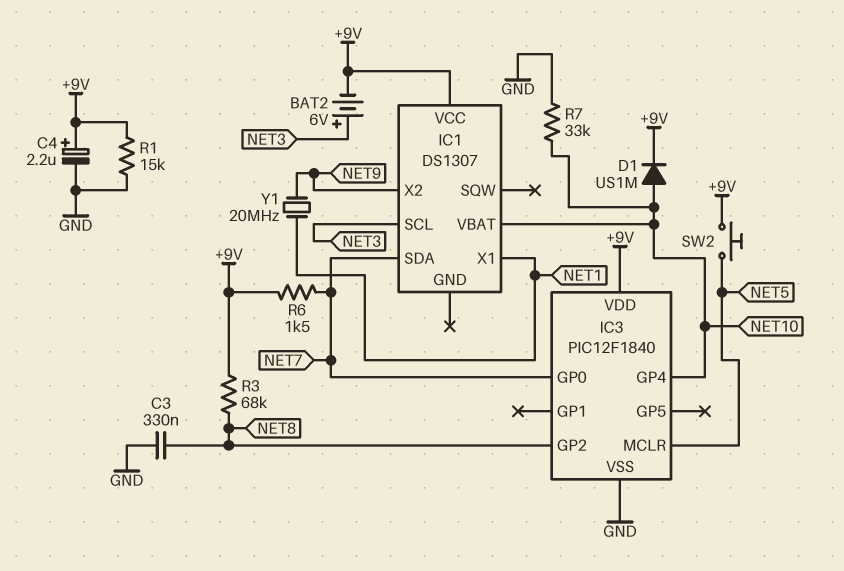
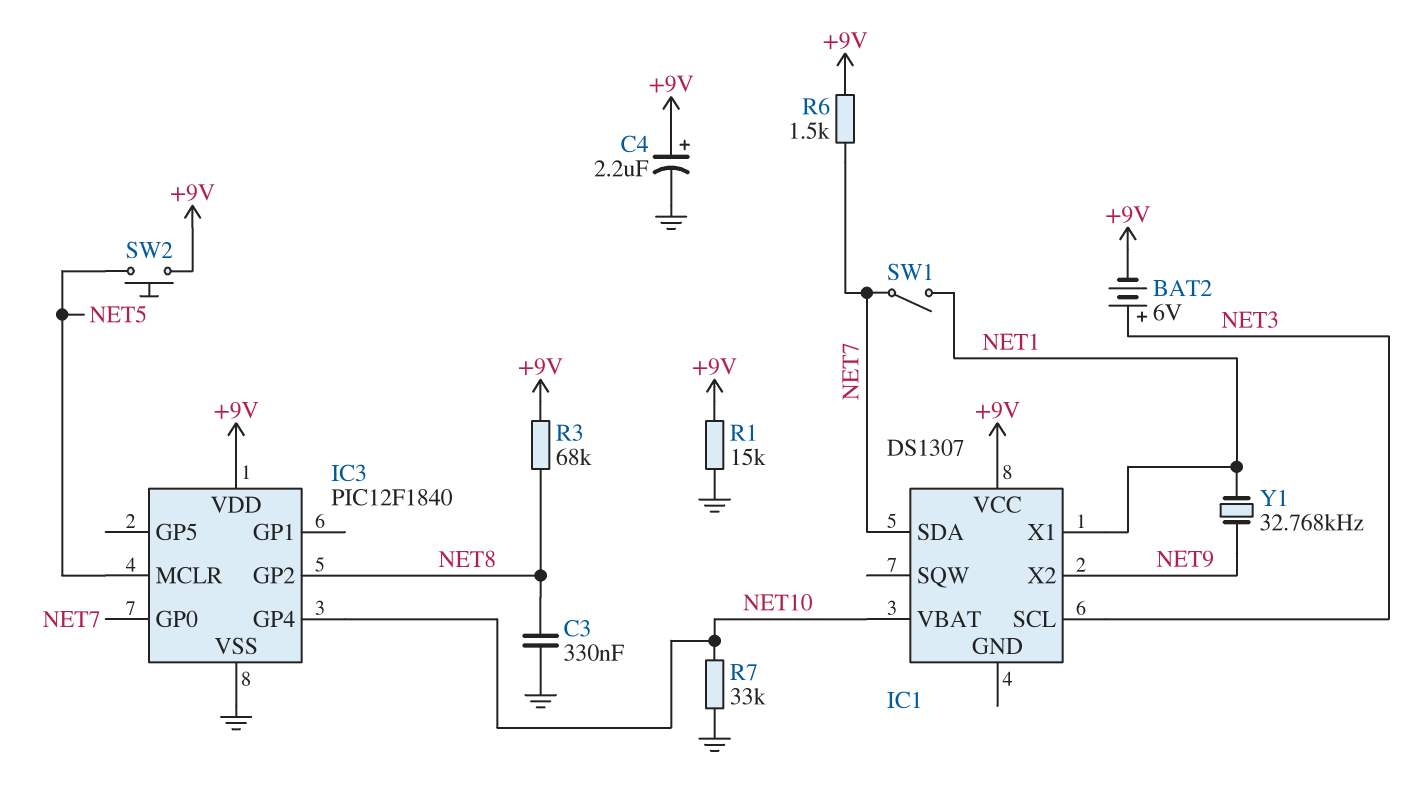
D1: diode US1M (A NET10, K +9V) -> none
SW1: none -> switch (NET1, NET7)
Y1: 20MHz (NET1, NET9) -> 32.768kHz (NET1, NET9)

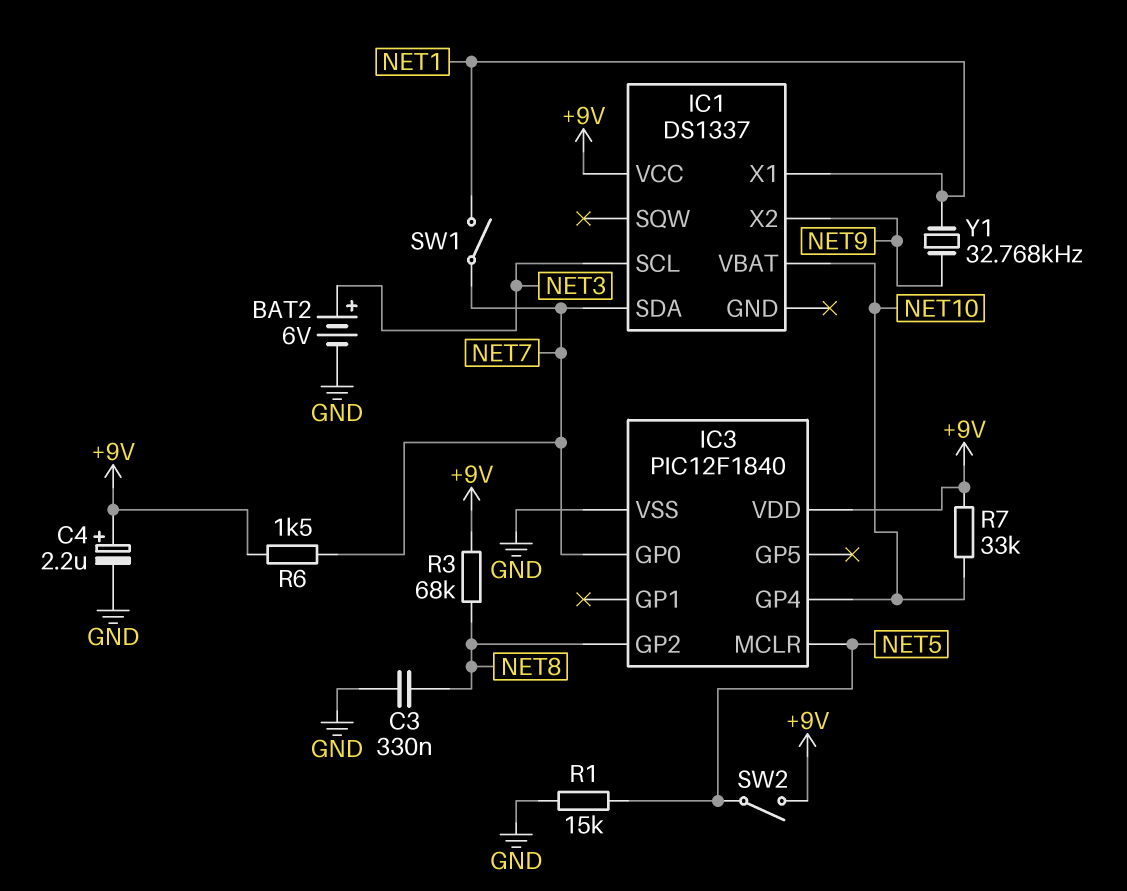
BAT2: 6V (plus NET3, minus +9V) -> 6V (plus NET3, minus GND)
IC1: DS1307 -> DS1337
R1: 15k (+9V, GND) -> 15k (GND, NET5)
R7: 33k (GND, NET10) -> 33k (+9V, NET10)
SW2: button (+9V, NET5) -> switch (+9V, NET5)

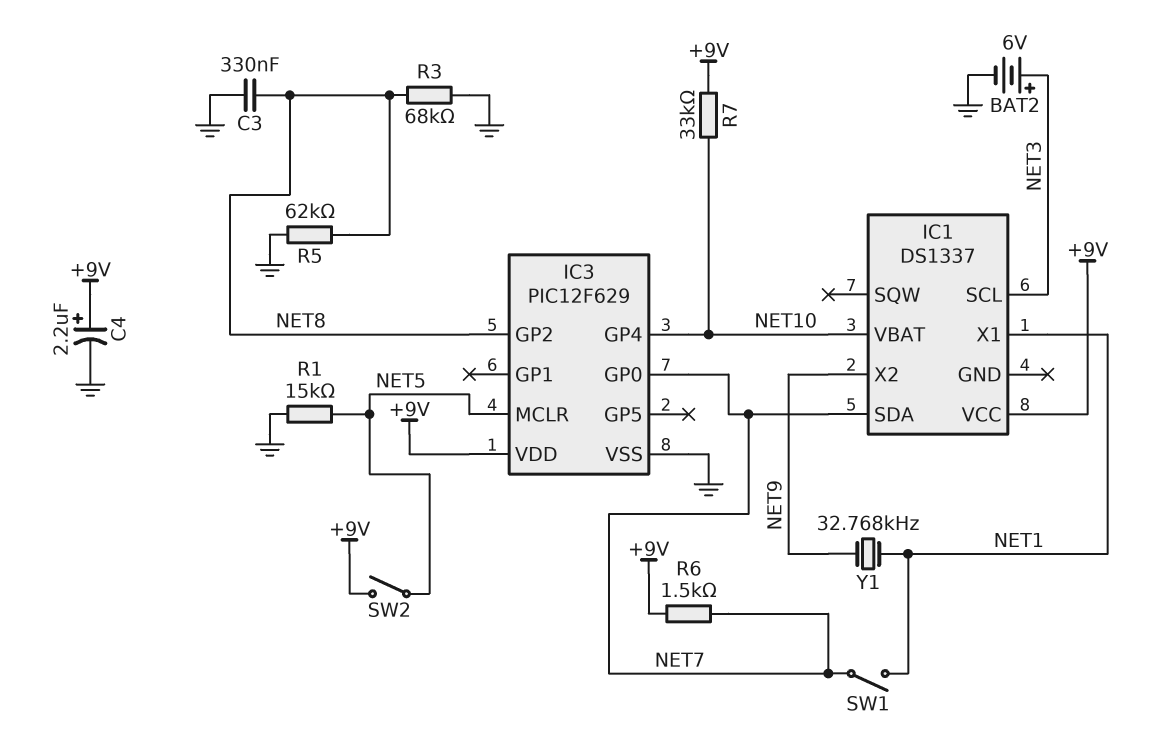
IC3: PIC12F1840 -> PIC12F629
R3: 68k (+9V, NET8) -> 68k (GND, NET8)
R5: none -> 62k (GND, NET8)

